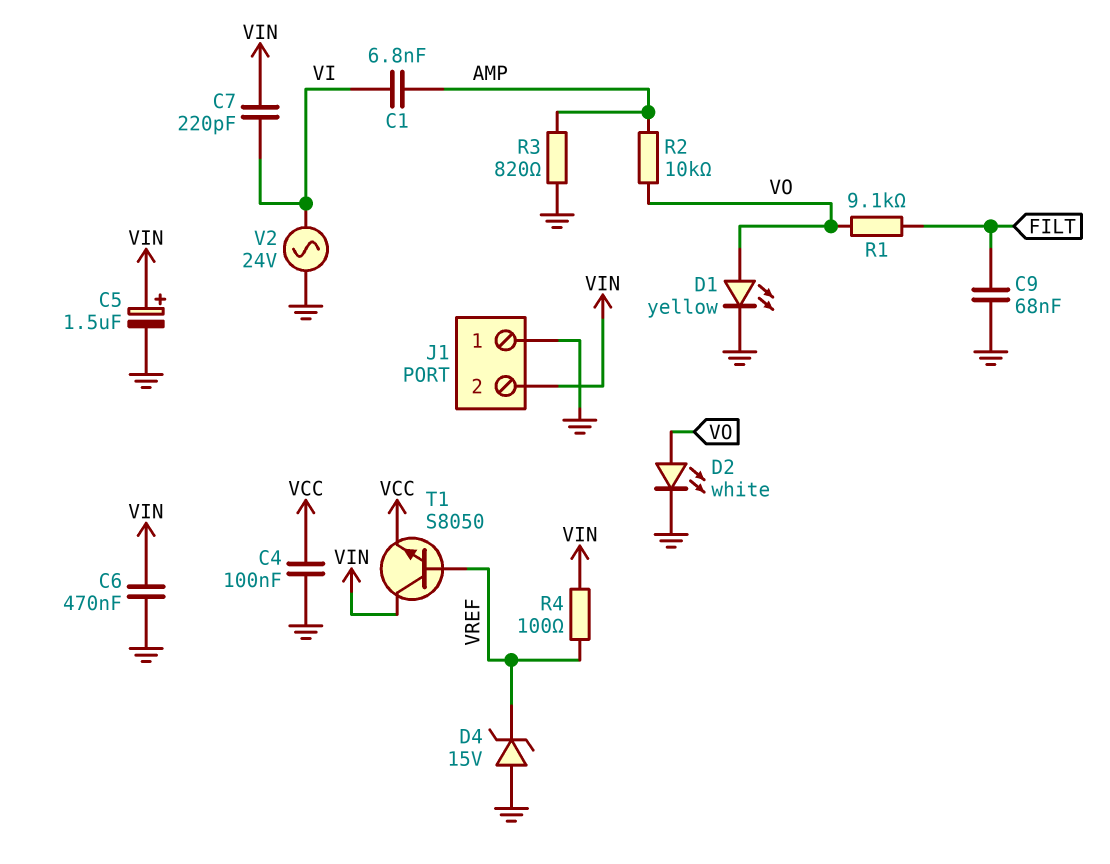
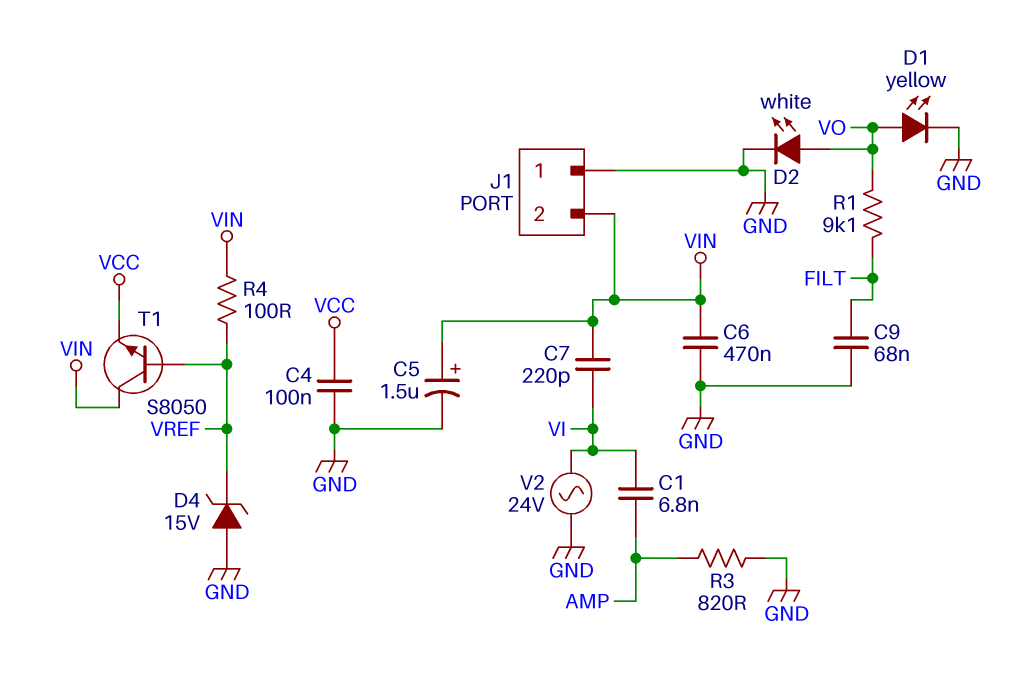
R2: 10k (AMP, VO) -> none

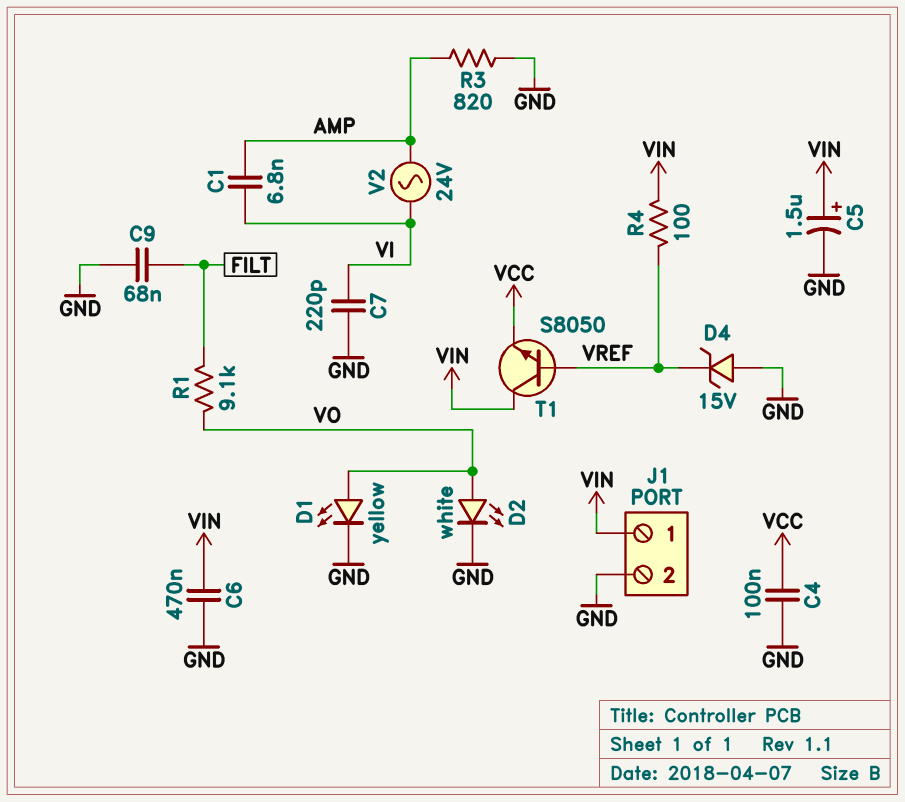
C7: 220pF (VI, VIN) -> 220pF (GND, VI)
J1 pin 1: GND -> VIN
J1 pin 2: VIN -> GND
V2: AC 24V (GND, VI) -> AC 24V (AMP, VI)

